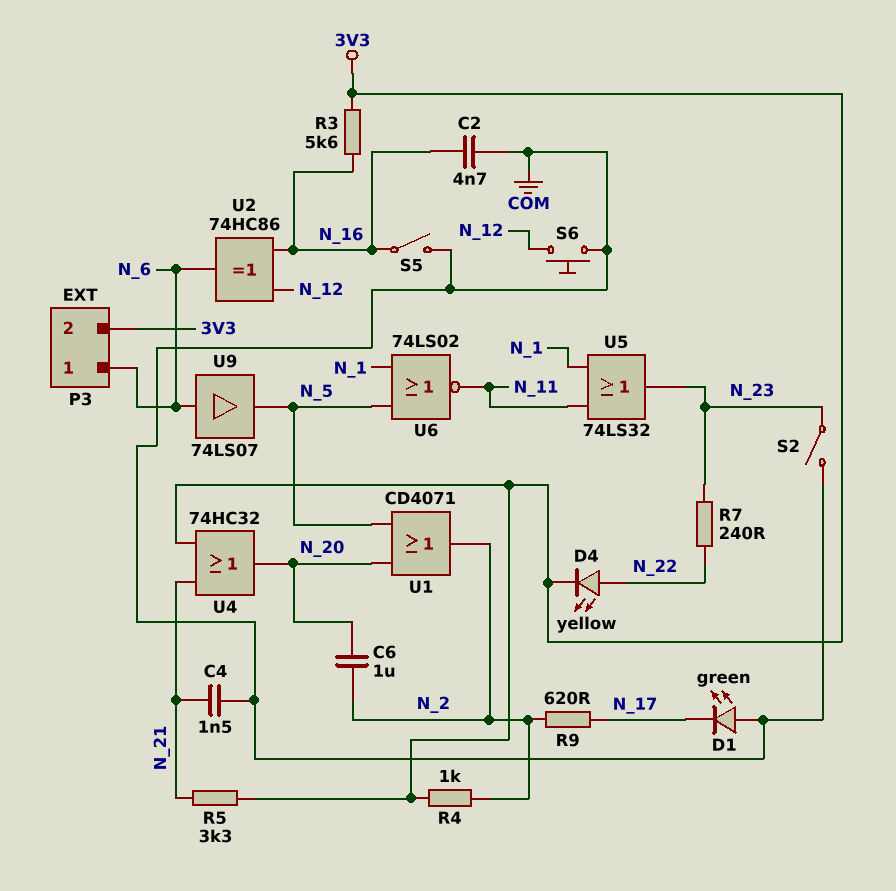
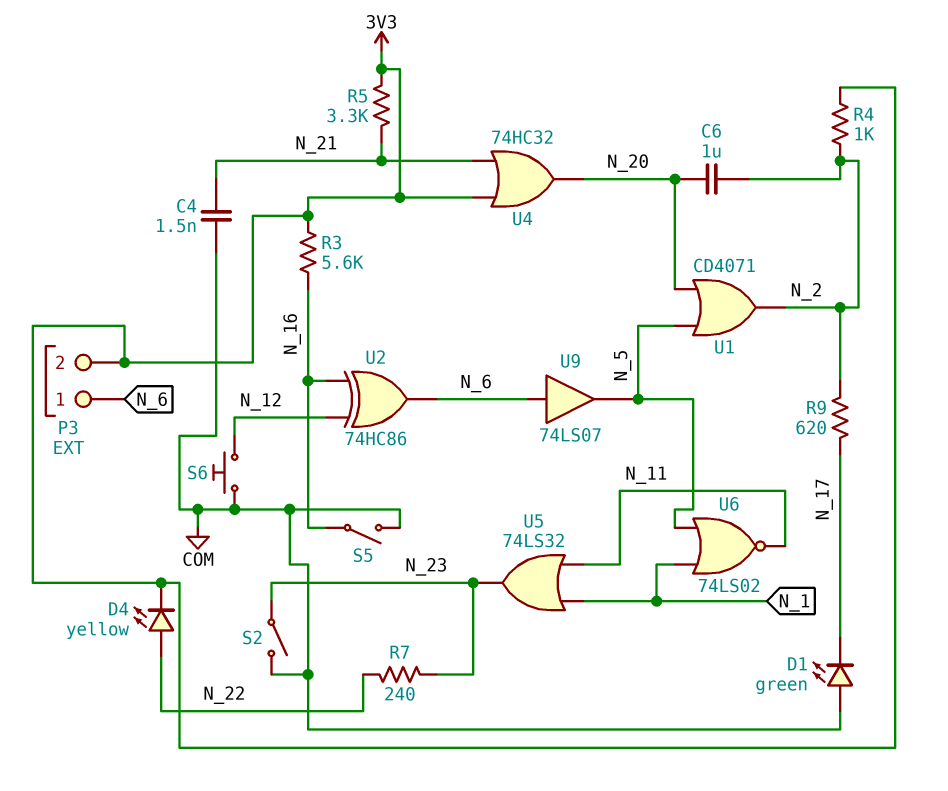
C2: 4.7nF (COM, N_16) -> none

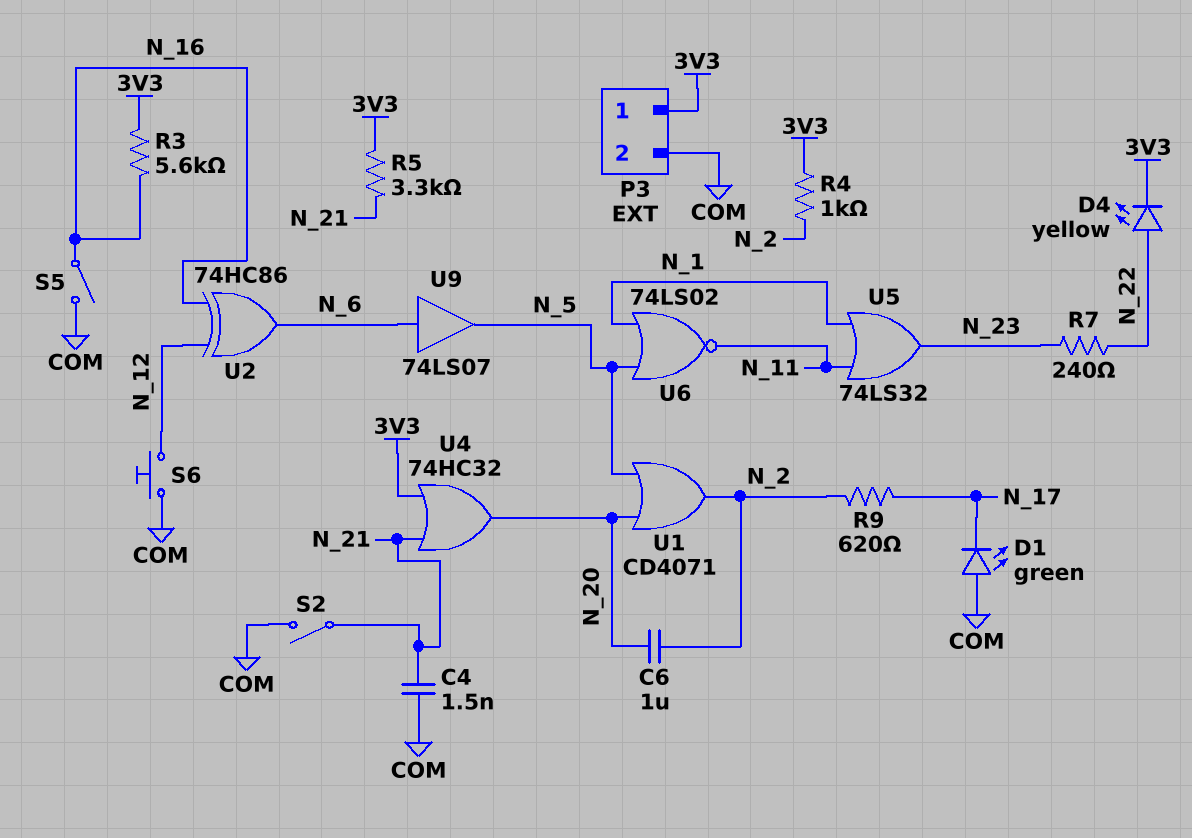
P3 pin 1: N_6 -> 3V3
P3 pin 2: 3V3 -> COM
S2: switch (COM, N_23) -> switch (COM, N_21)

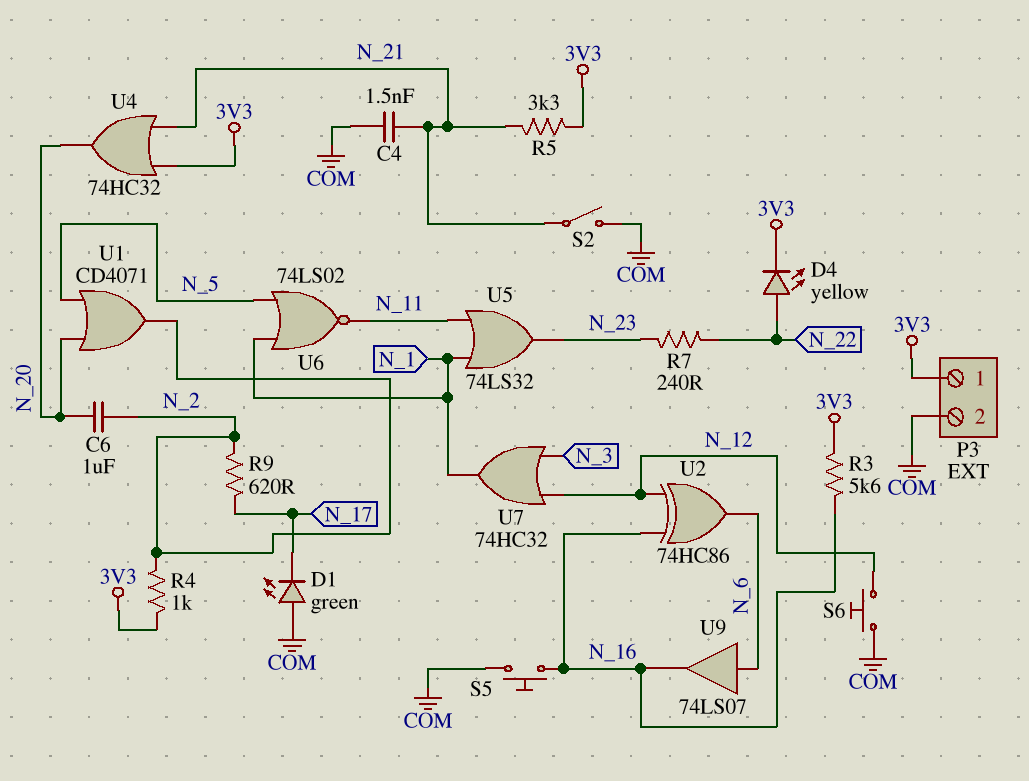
S5: switch (COM, N_16) -> button (COM, N_16)
U7: none -> OR 74HC32 (in N_3, in N_12, out N_1)
U9: buffer 74LS07 (in N_6, out N_5) -> buffer 74LS07 (in N_6, out N_16)

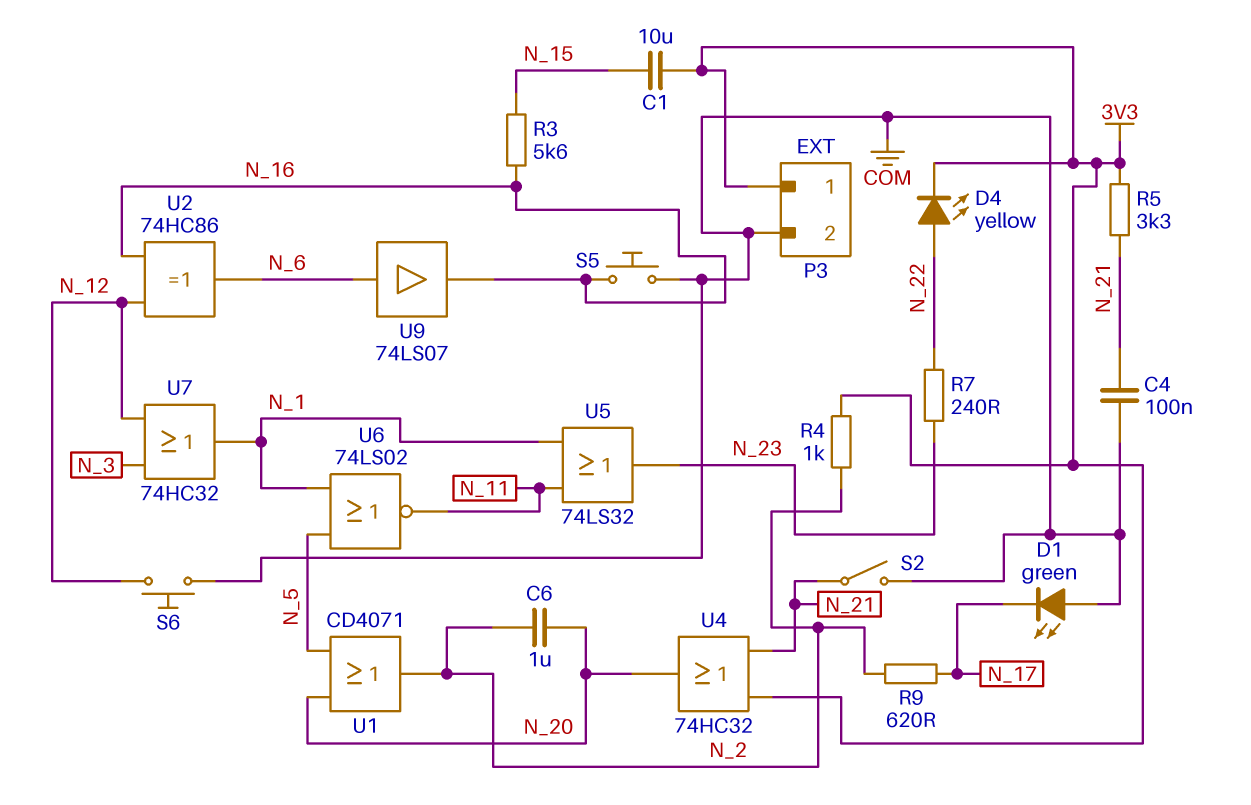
C1: none -> 10uF (3V3, N_15)
C4: 1.5nF (COM, N_21) -> 100nF (COM, N_21)
R3: 5.6k (3V3, N_16) -> 5.6k (N_15, N_16)

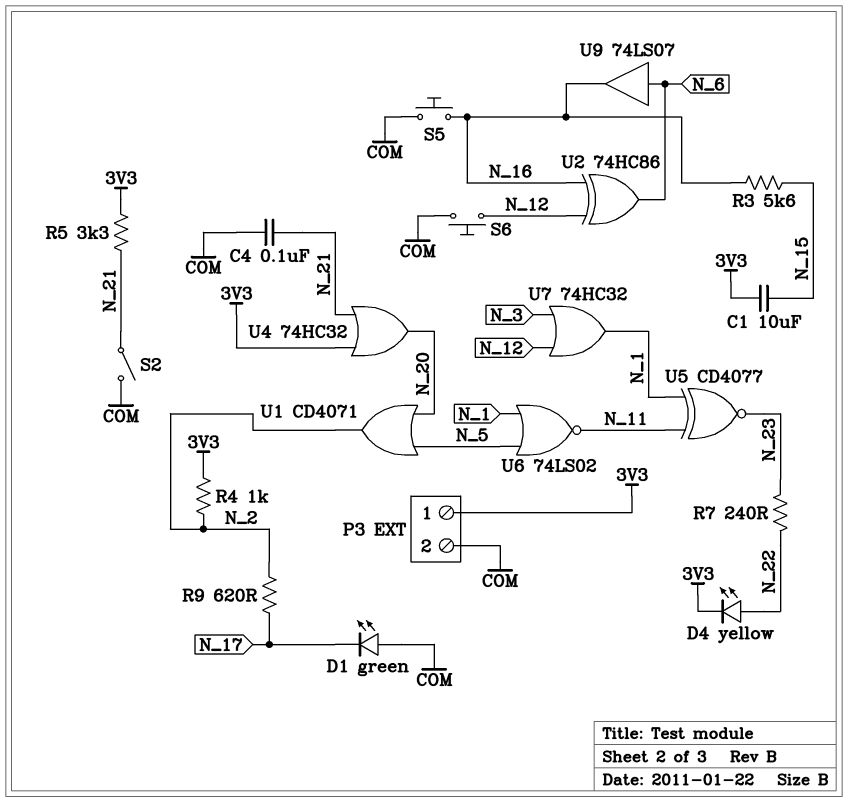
C6: 1uF (N_2, N_20) -> none
U5: OR 74LS32 (in N_1, in N_11, out N_23) -> XNOR CD4077 (in N_1, in N_11, out N_23)

